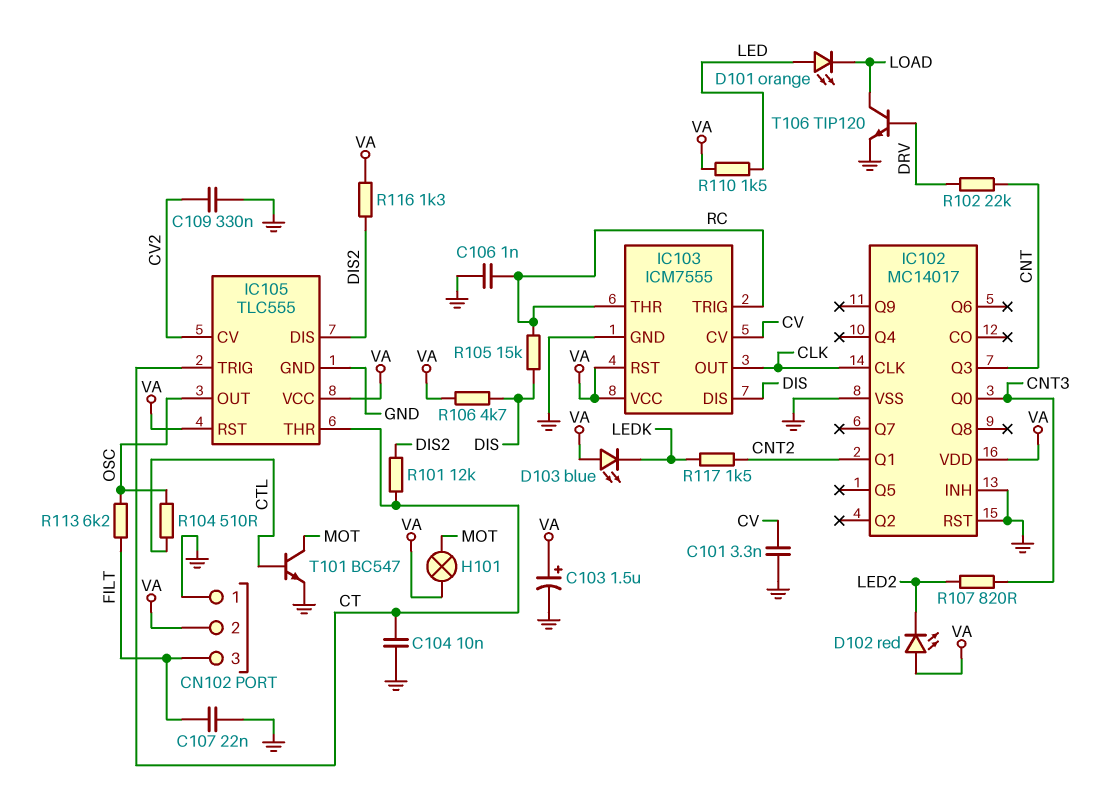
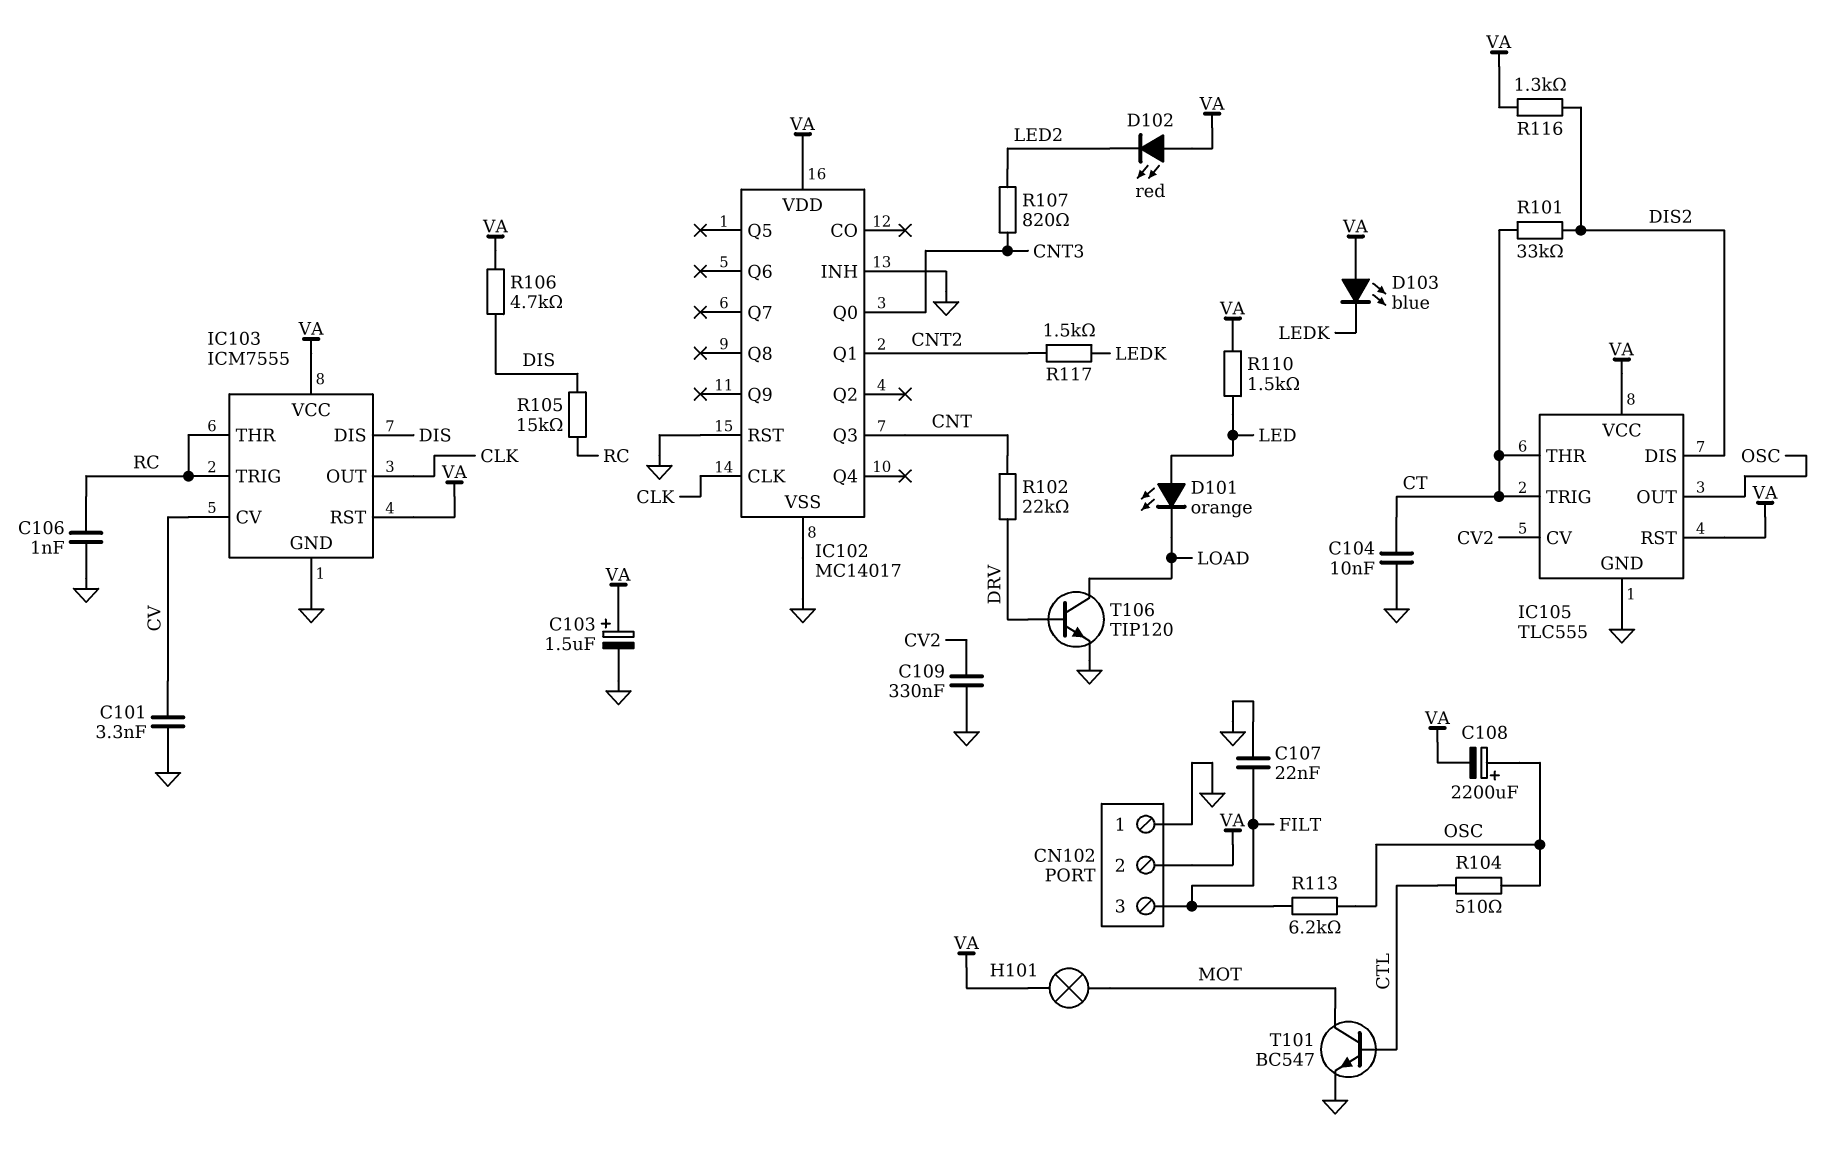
C108: none -> 2200uF (plus OSC, minus VA)
R101: 12k (CT, DIS2) -> 33k (CT, DIS2)

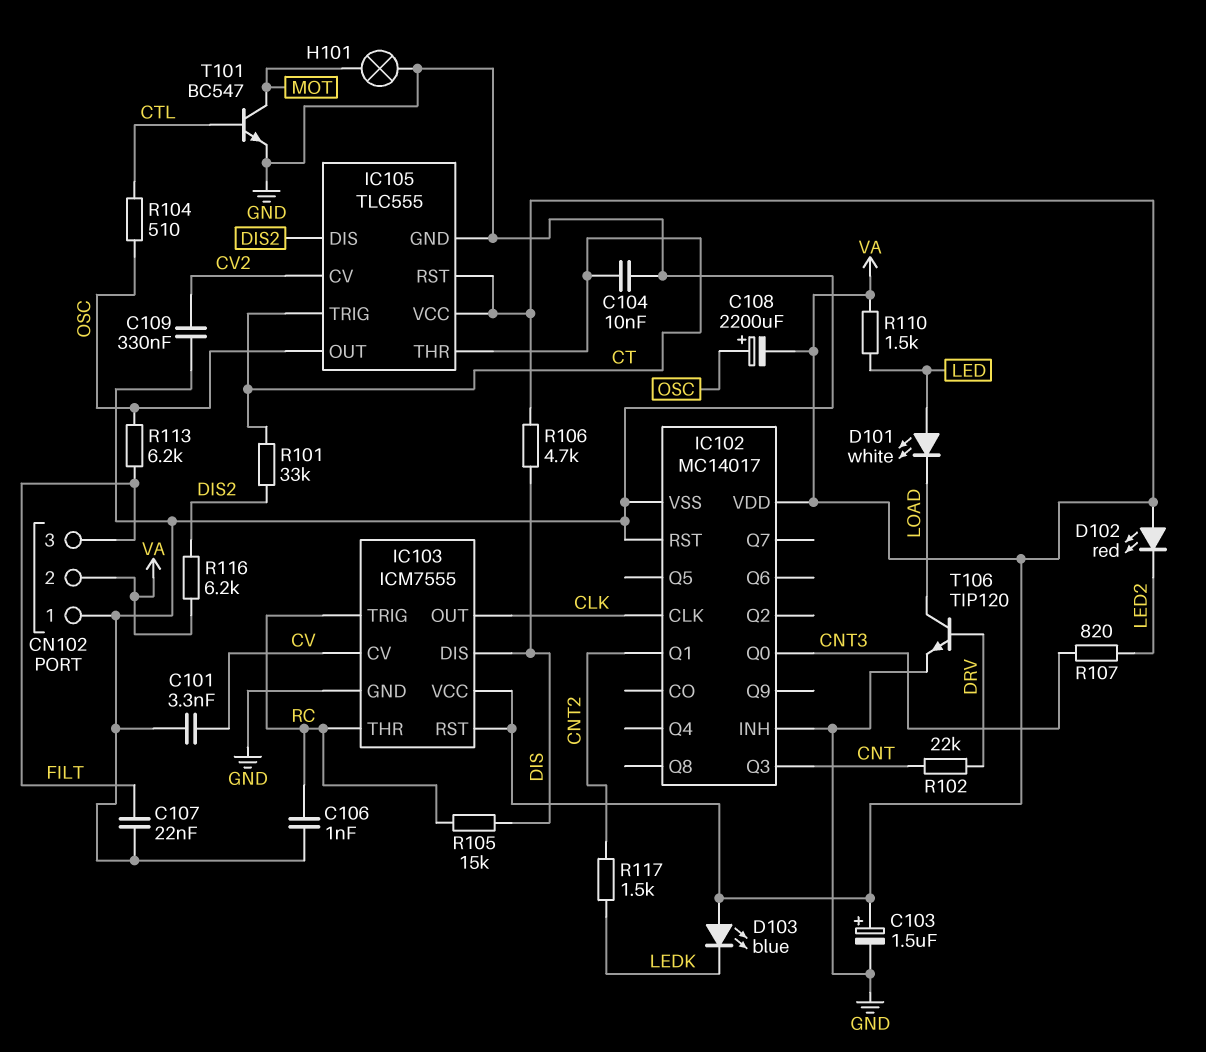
D101: LED orange (A LED, K LOAD) -> LED white (A LED, K LOAD)
H101: lamp (MOT, VA) -> lamp (GND, MOT)
R116: 1.3k (DIS2, VA) -> 6.2k (DIS2, VA)

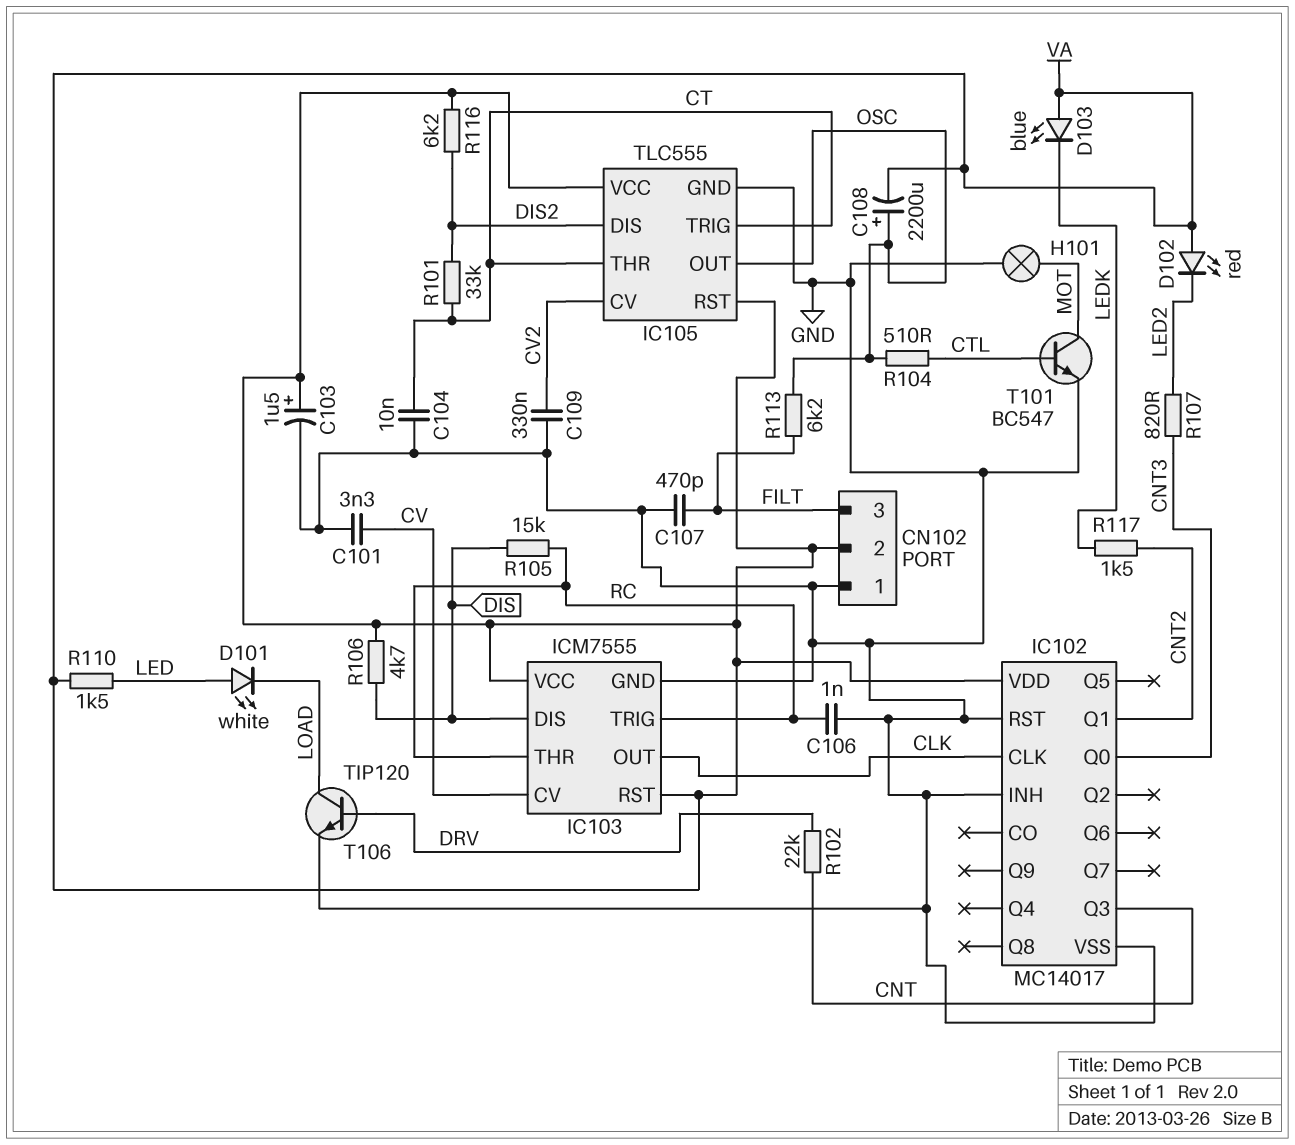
C107: 22nF (FILT, GND) -> 470pF (FILT, GND)

